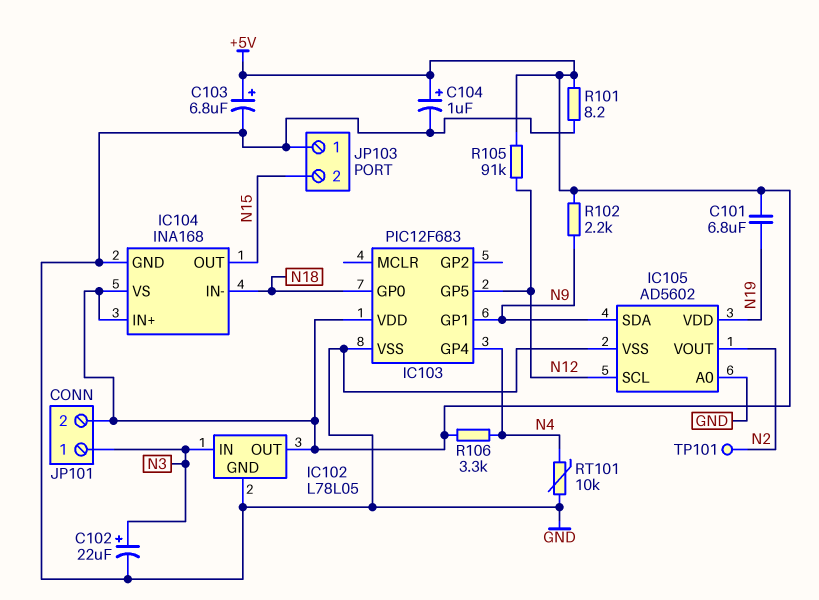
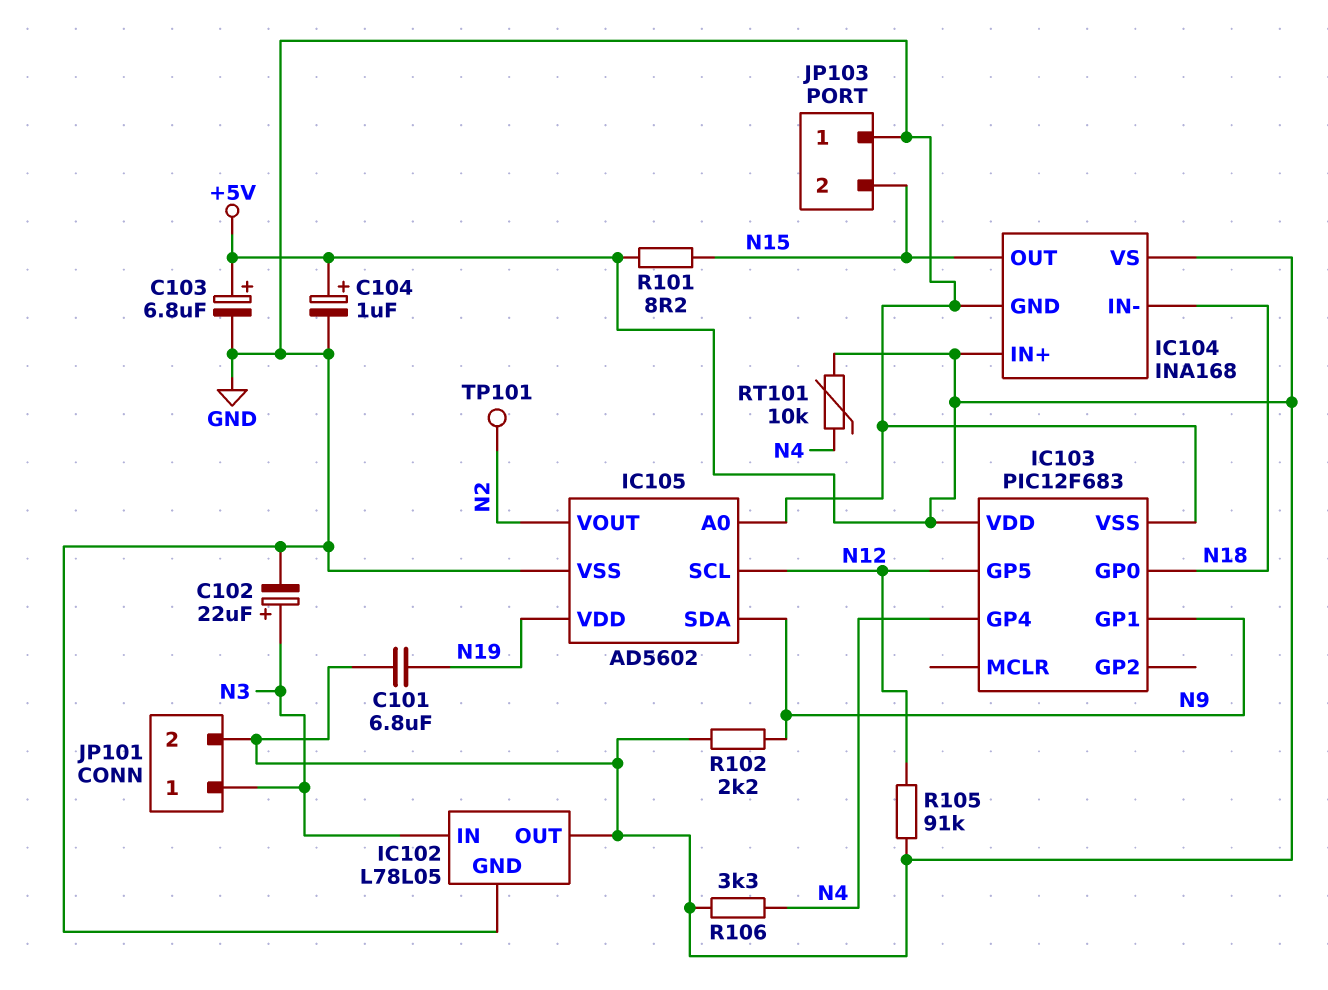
R101: 8.2 (+5V, GND) -> 8.2 (+5V, N15)
RT101: 10k (GND, N4) -> 10k (+5V, N4)

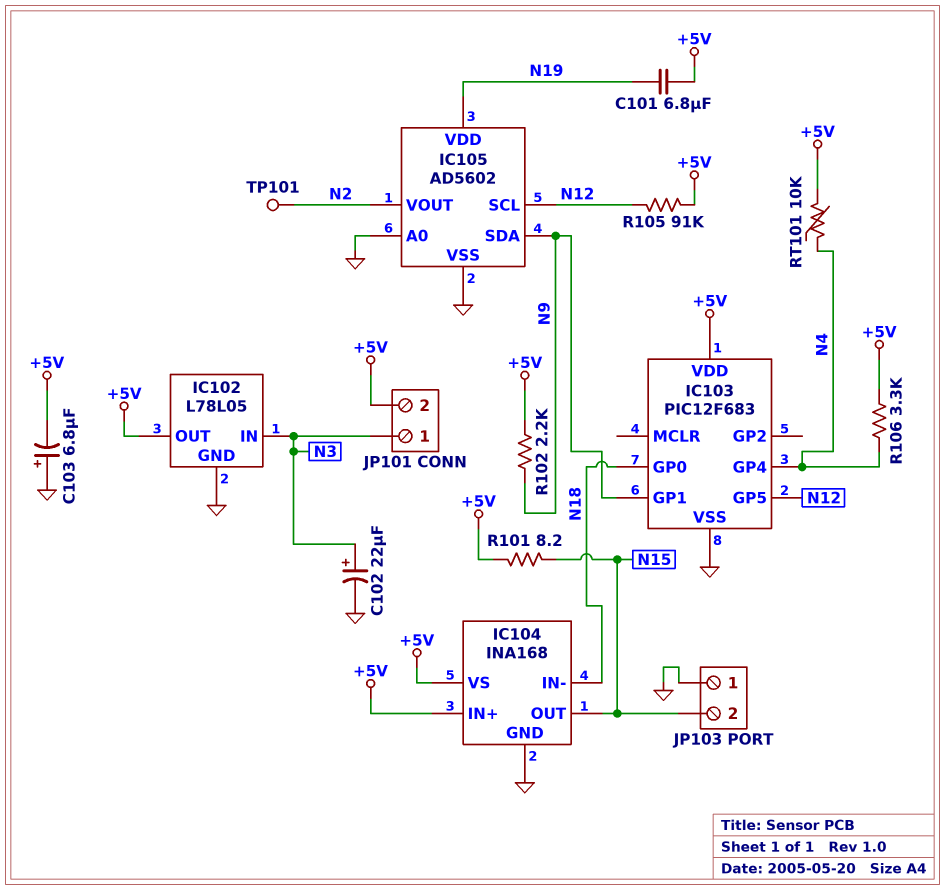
C103: 6.8uF (plus +5V, minus GND) -> 6.8uF (plus GND, minus +5V)
C104: 1uF (plus +5V, minus GND) -> none

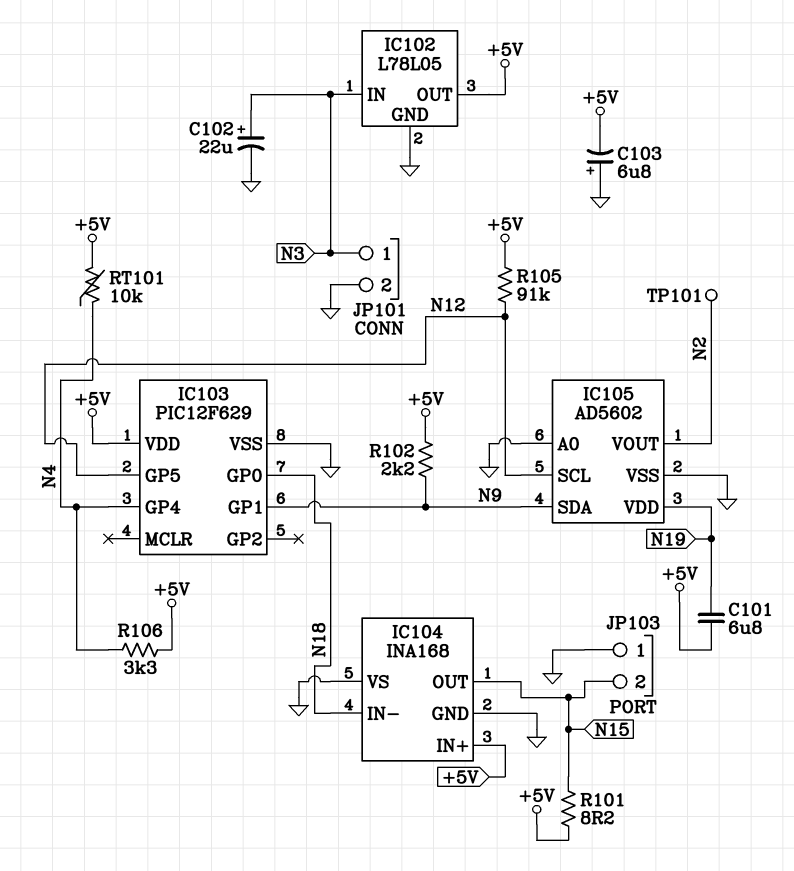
IC103: PIC12F683 -> PIC12F629
IC104 pin VS: +5V -> GND
JP101 pin 2: +5V -> GND

